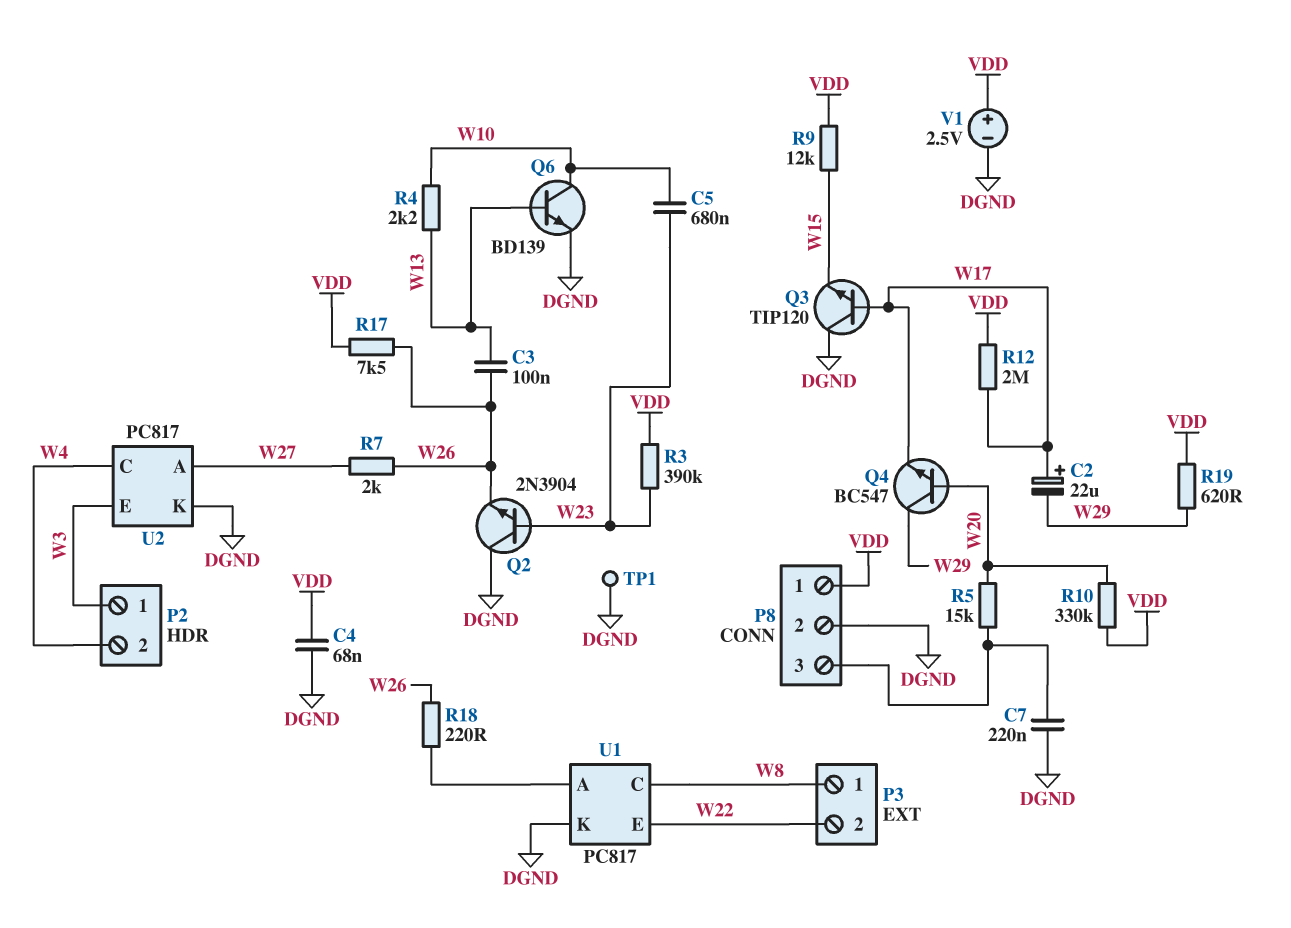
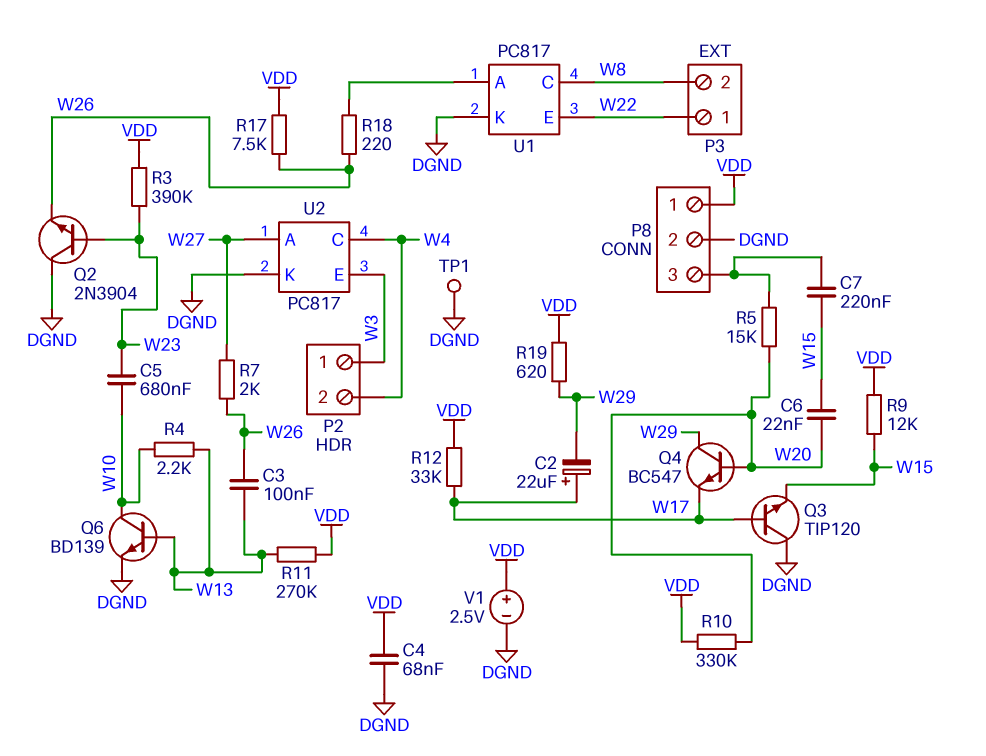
C6: none -> 22nF (W15, W20)
C7: 220nF (DGND, P8/3) -> 220nF (P8/3, W15)
P3 pin 1: W8 -> W22
P3 pin 2: W22 -> W8
R11: none -> 270k (VDD, W13)
R12: 2M (VDD, W17) -> 33k (VDD, W17)

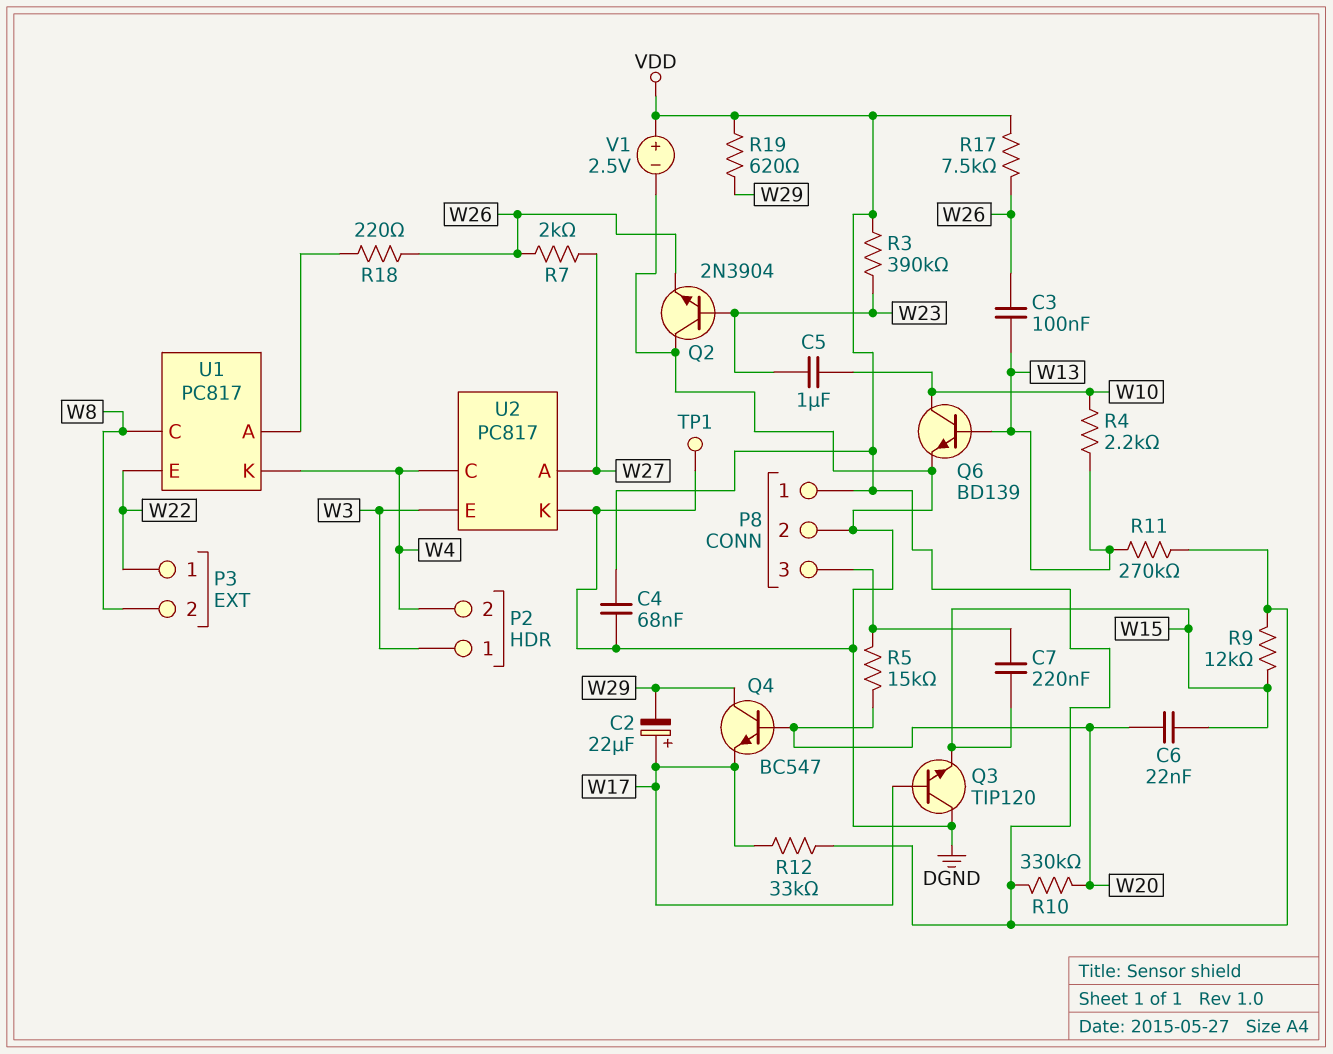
C5: 680nF (W10, W23) -> 1uF (W10, W23)
U1 pin K: DGND -> W4

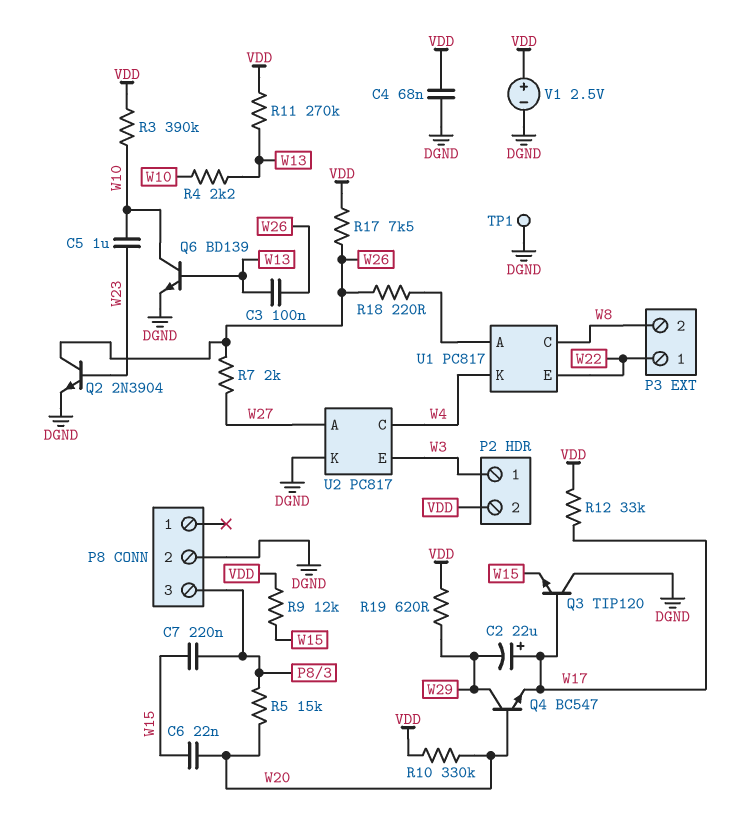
P2 pin 2: W4 -> VDD
P8 pin 1: VDD -> none
Q2: NPN 2N3904 (B W23, C DGND, E W26) -> NPN 2N3904 (B W23, C W26, E DGND)
R3: 390k (VDD, W23) -> 390k (VDD, W10)

